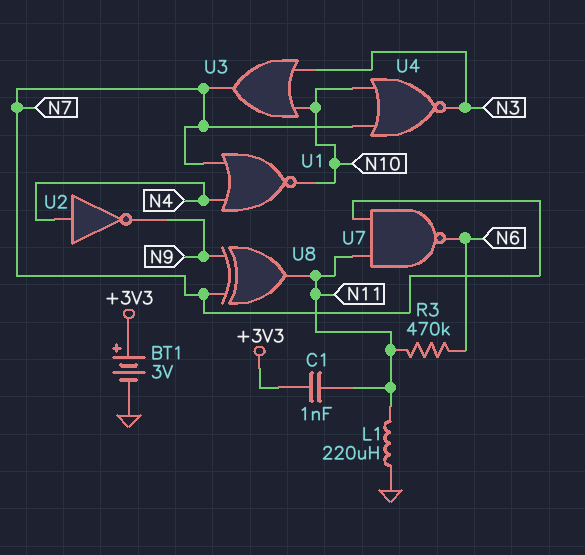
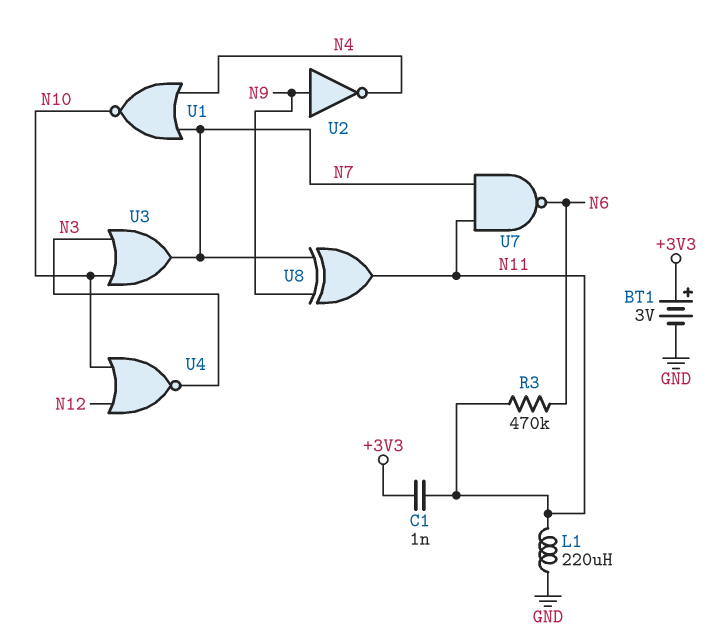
U2: NOT (in N4, out N9) -> NOT (in N9, out N4)
U4: NOR (in N7, in N10, out N3) -> NOR (in N10, in N12, out N3)

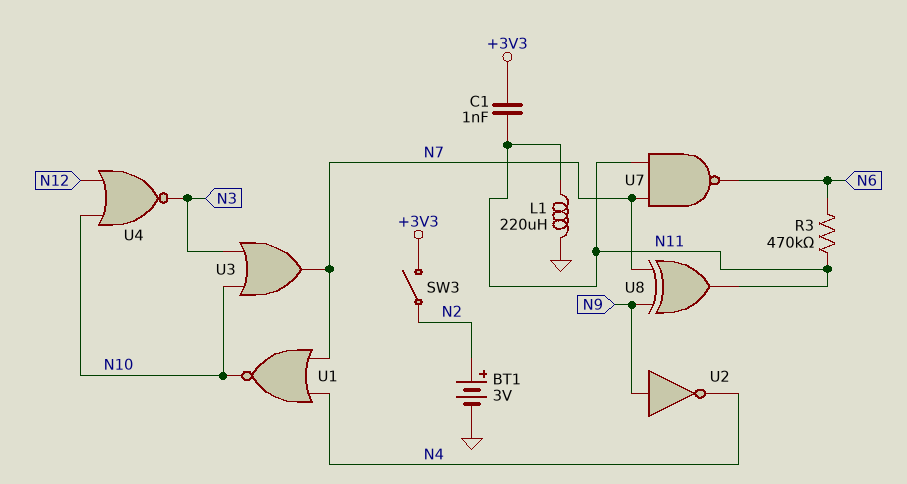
BT1: 3V (plus +3V3, minus GND) -> 3V (plus N2, minus GND)
SW3: none -> switch (+3V3, N2)

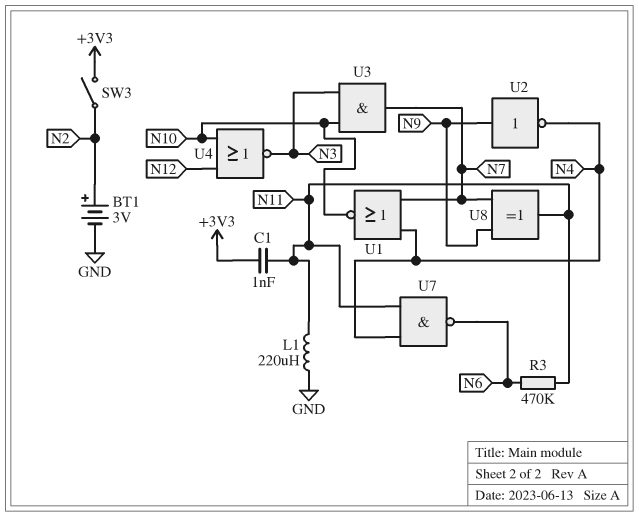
U3: OR (in N3, in N10, out N7) -> AND (in N3, in N10, out N7)
U7: NAND (in N7, in N11, out N6) -> NAND (in N4, in N11, out N6)

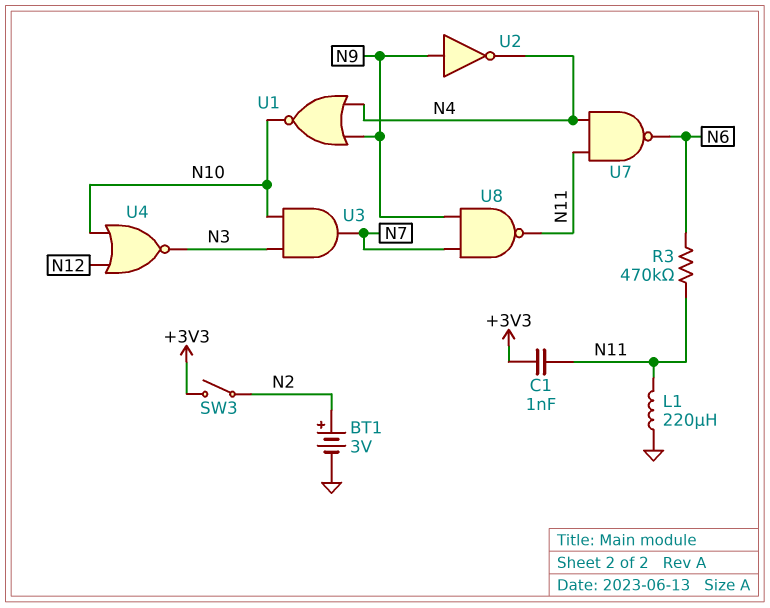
U1: NOR (in N4, in N7, out N10) -> NOR (in N4, in N9, out N10)
U8: XOR (in N7, in N9, out N11) -> NAND (in N7, in N9, out N11)

